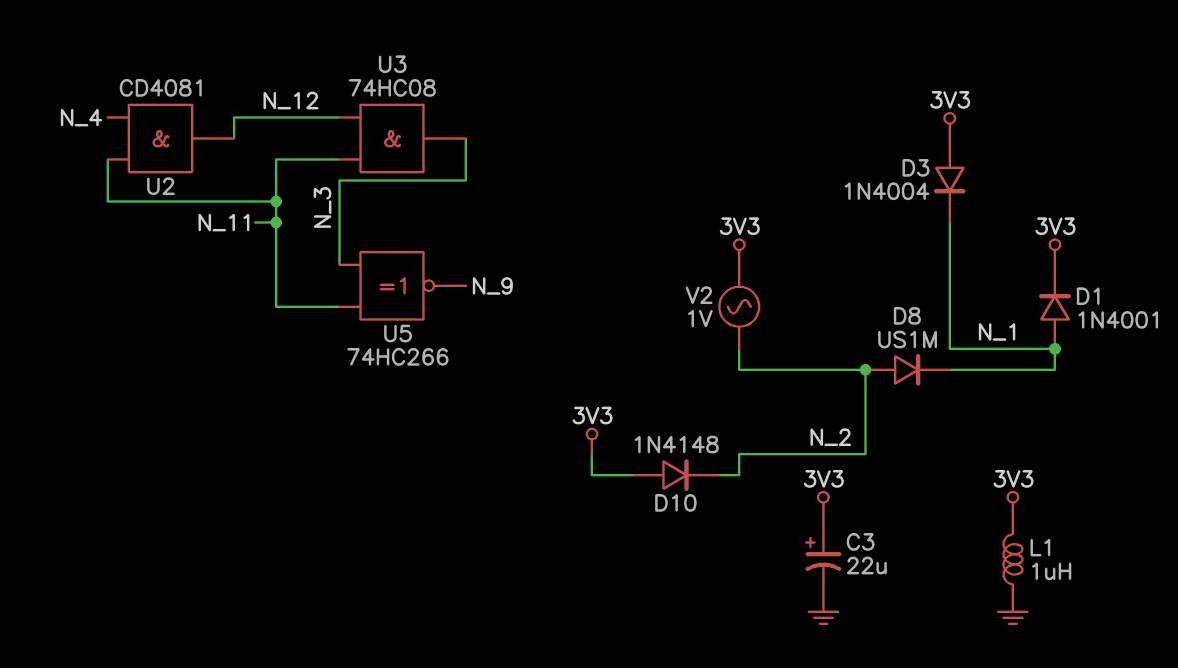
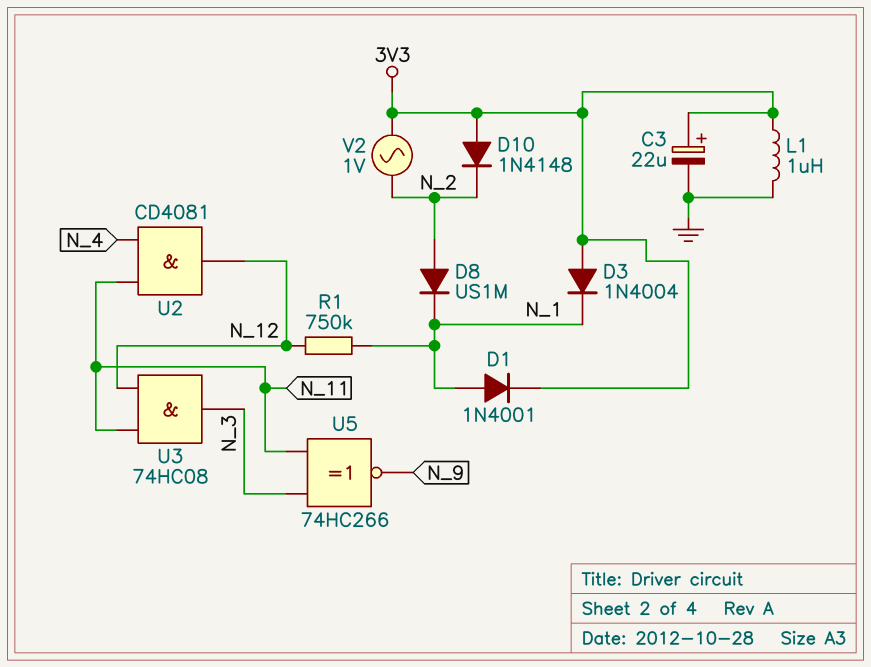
R1: none -> 750k (N_1, N_12)

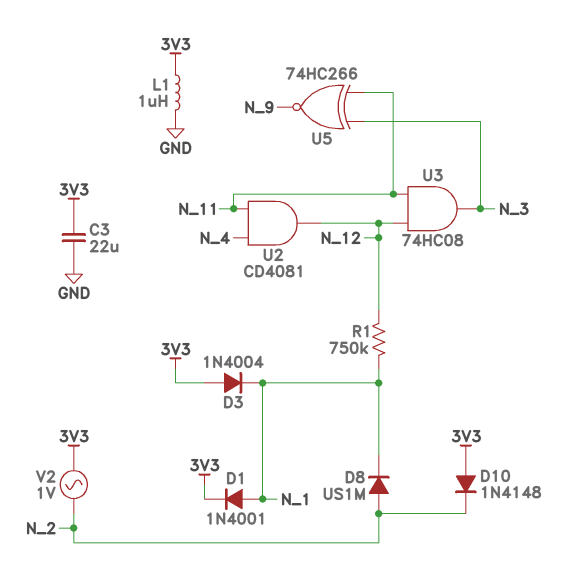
C3: 22uF (plus 3V3, minus GND) -> 22uF (3V3, GND)

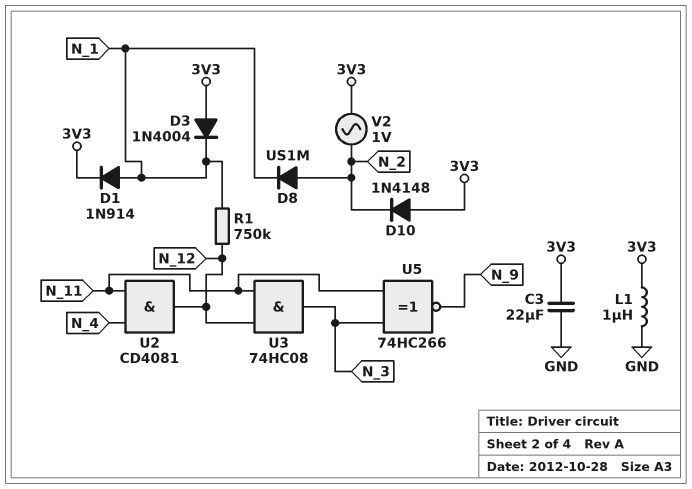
D1: diode 1N4001 (A N_1, K 3V3) -> diode 1N914 (A N_1, K 3V3)

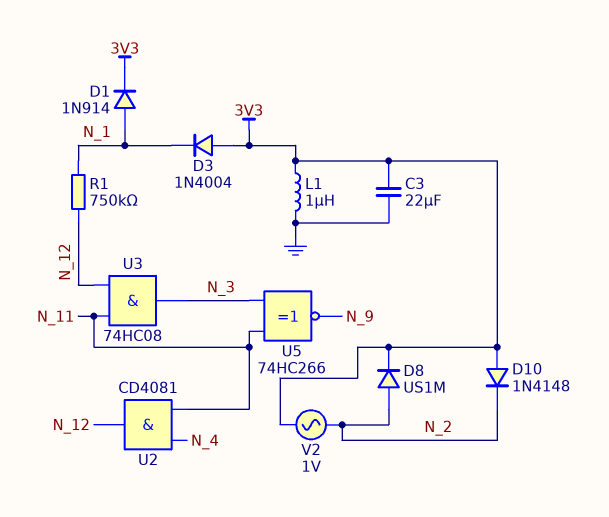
D8: diode US1M (A N_2, K N_1) -> diode US1M (A N_2, K 3V3)

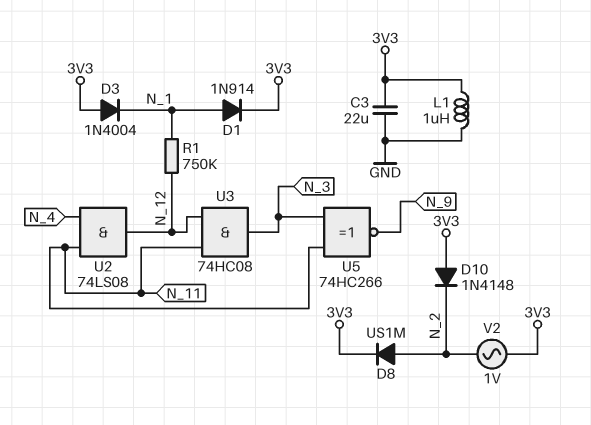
U2: AND CD4081 (in N_4, in N_11, out N_12) -> AND 74LS08 (in N_4, in N_11, out N_12)

